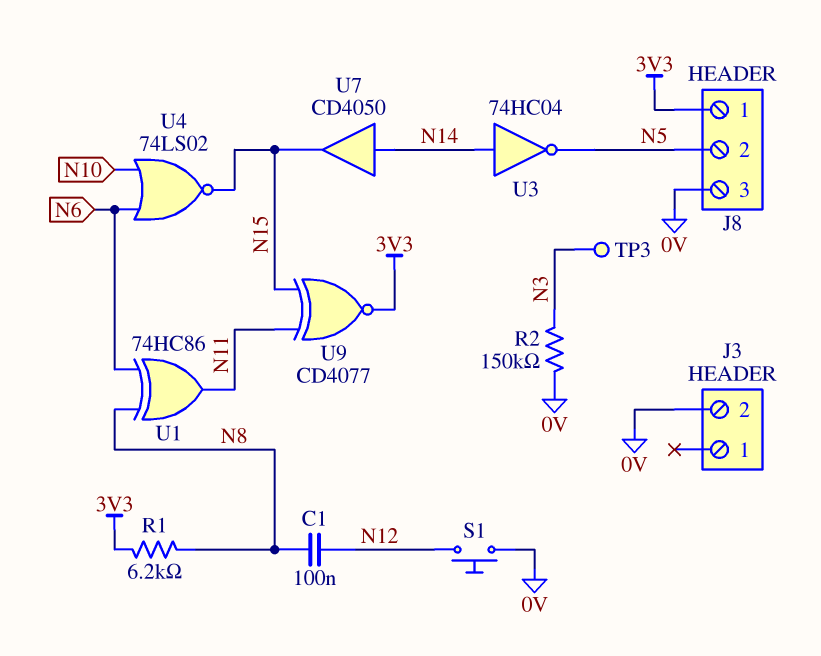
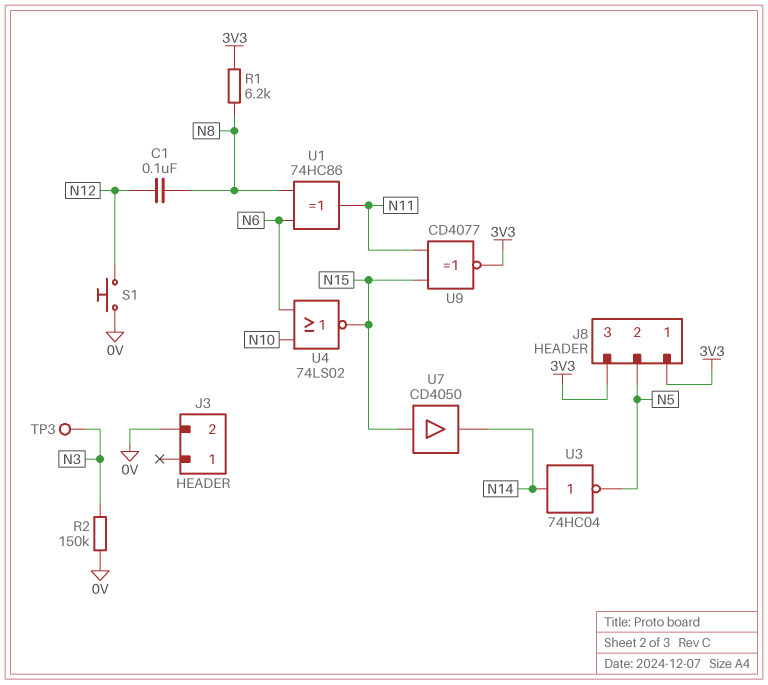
J8 pin 3: 0V -> 3V3
U7: buffer CD4050 (in N14, out N15) -> buffer CD4050 (in N15, out N14)

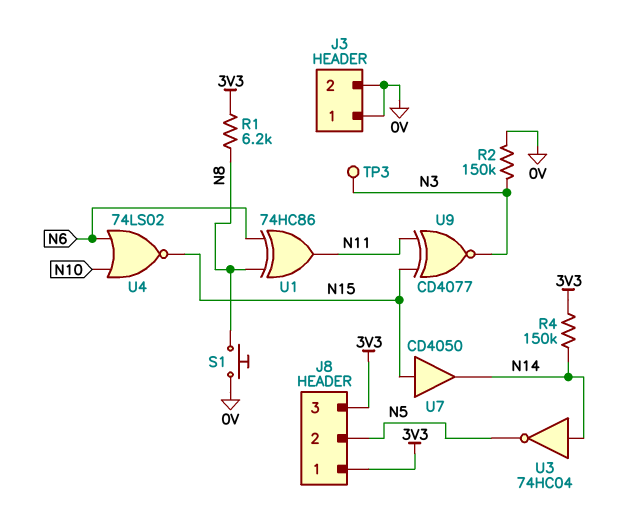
C1: 100nF (N8, N12) -> none
J3 pin 1: none -> 0V
R4: none -> 150k (3V3, N14)
S1: button (0V, N12) -> button (0V, N8)
U9: XNOR CD4077 (in N11, in N15, out 3V3) -> XNOR CD4077 (in N11, in N15, out N3)

